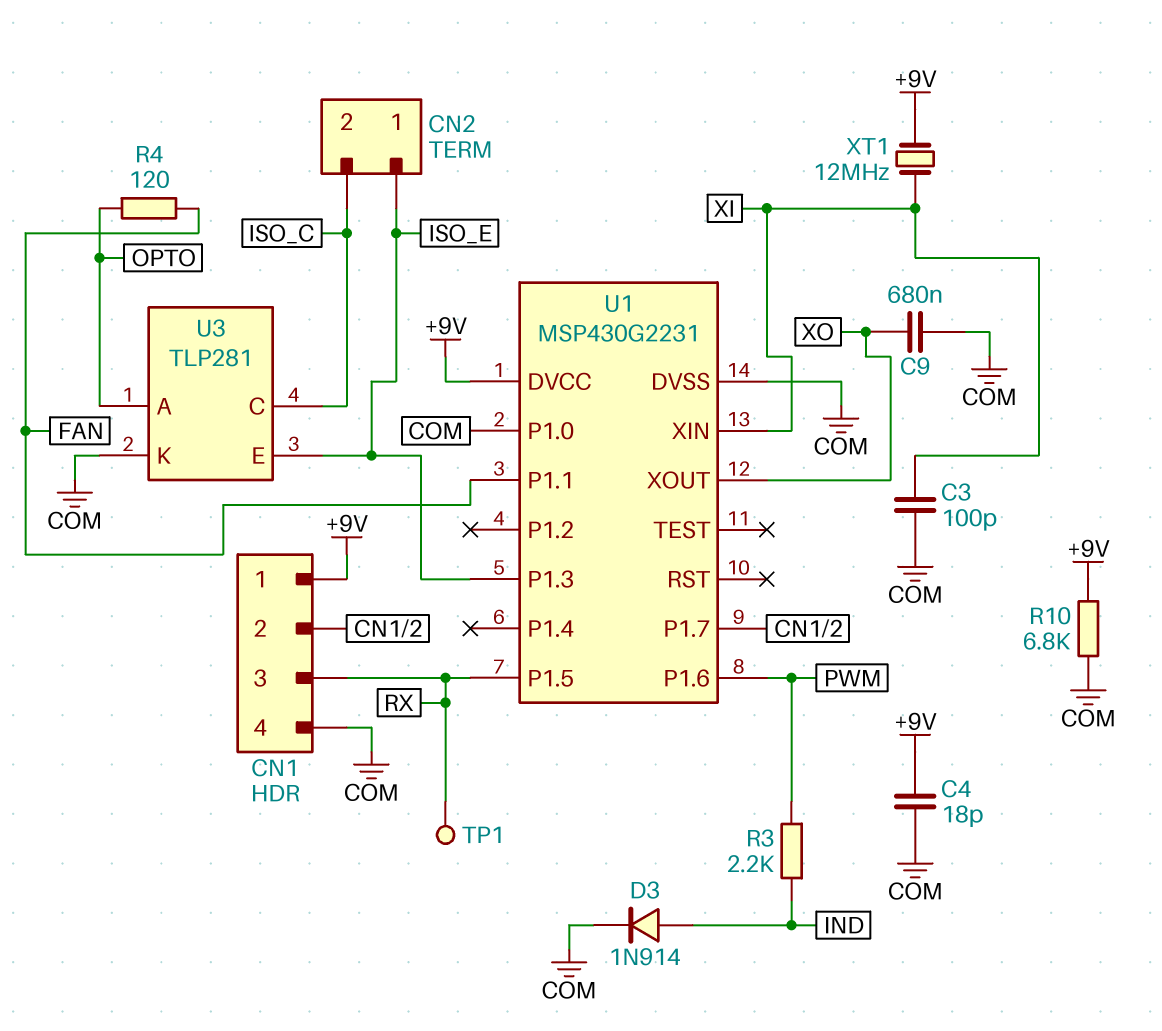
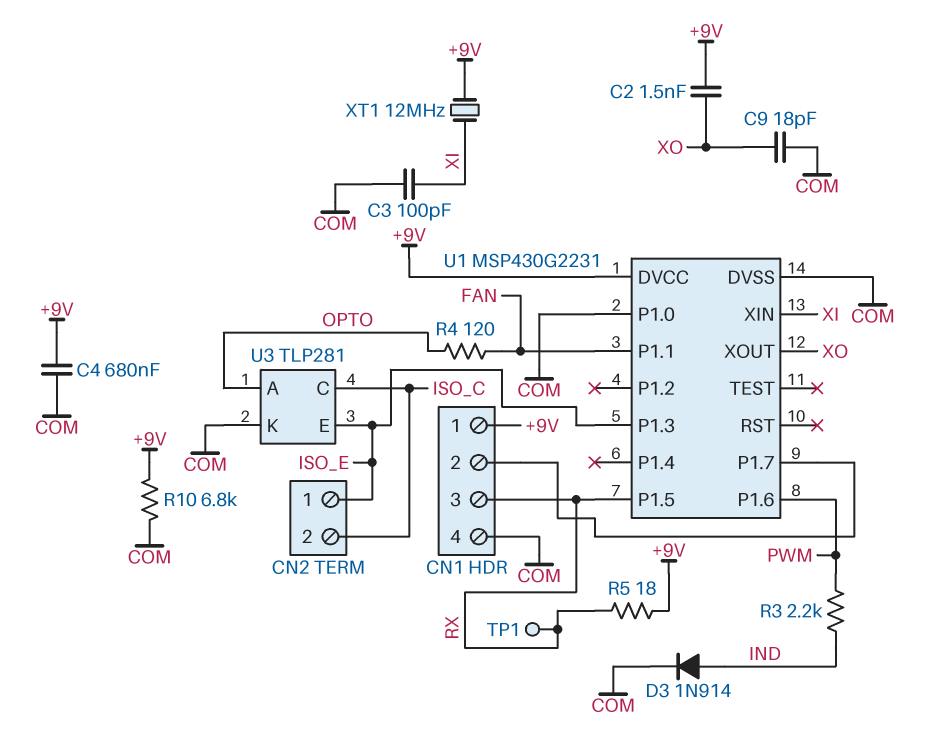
C2: none -> 1.5nF (+9V, XO)
C4: 18pF (+9V, COM) -> 680nF (+9V, COM)
C9: 680nF (COM, XO) -> 18pF (COM, XO)
R5: none -> 18 (+9V, RX)

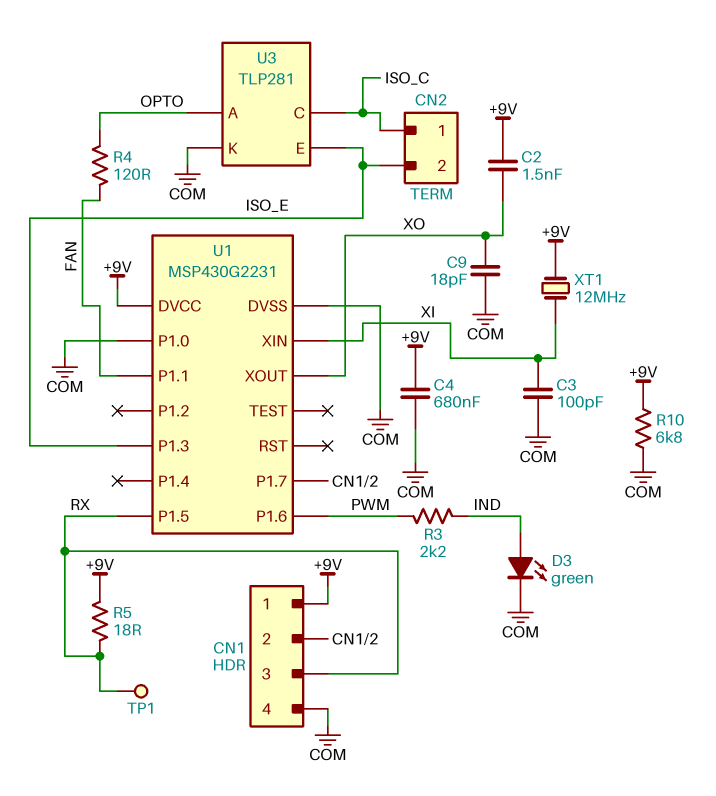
CN2 pin 1: ISO_E -> ISO_C
CN2 pin 2: ISO_C -> ISO_E
D3: diode 1N914 (A IND, K COM) -> LED green (A IND, K COM)

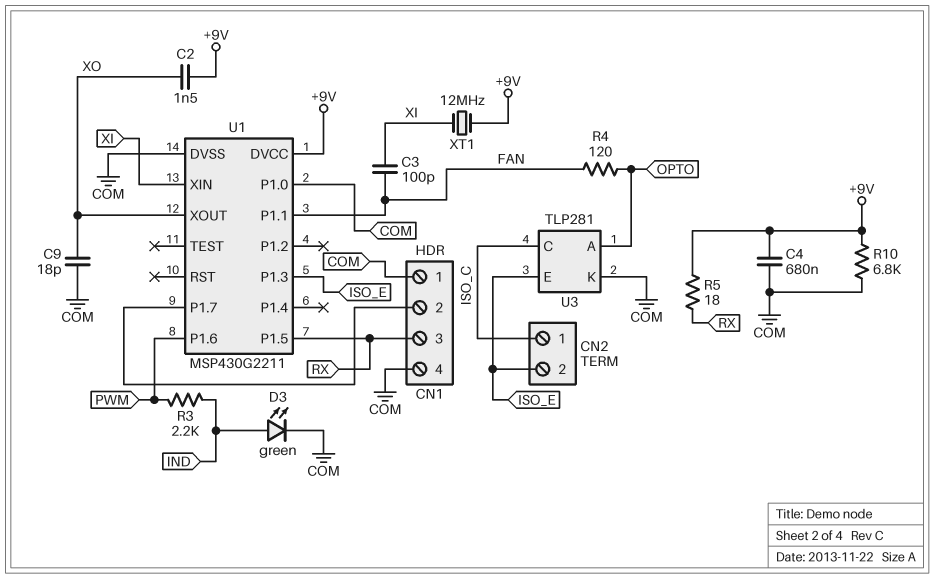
C3: 100pF (COM, XI) -> 100pF (FAN, XI)
CN1 pin 1: +9V -> COM
TP1: test point (RX) -> none
U1: MSP430G2231 -> MSP430G2211

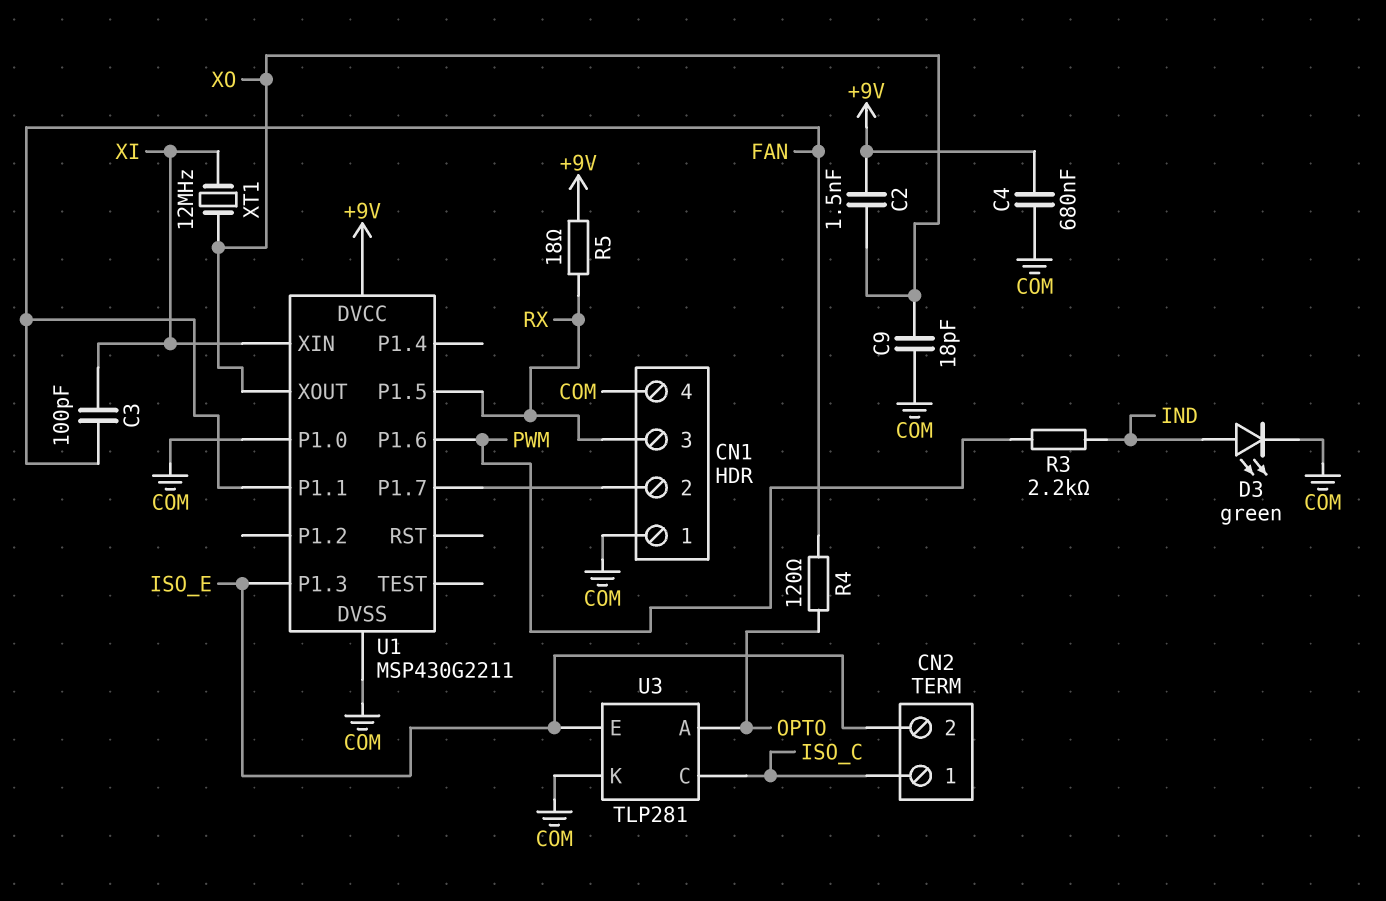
R10: 6.8k (+9V, COM) -> none
XT1: 12MHz (+9V, XI) -> 12MHz (XI, XO)

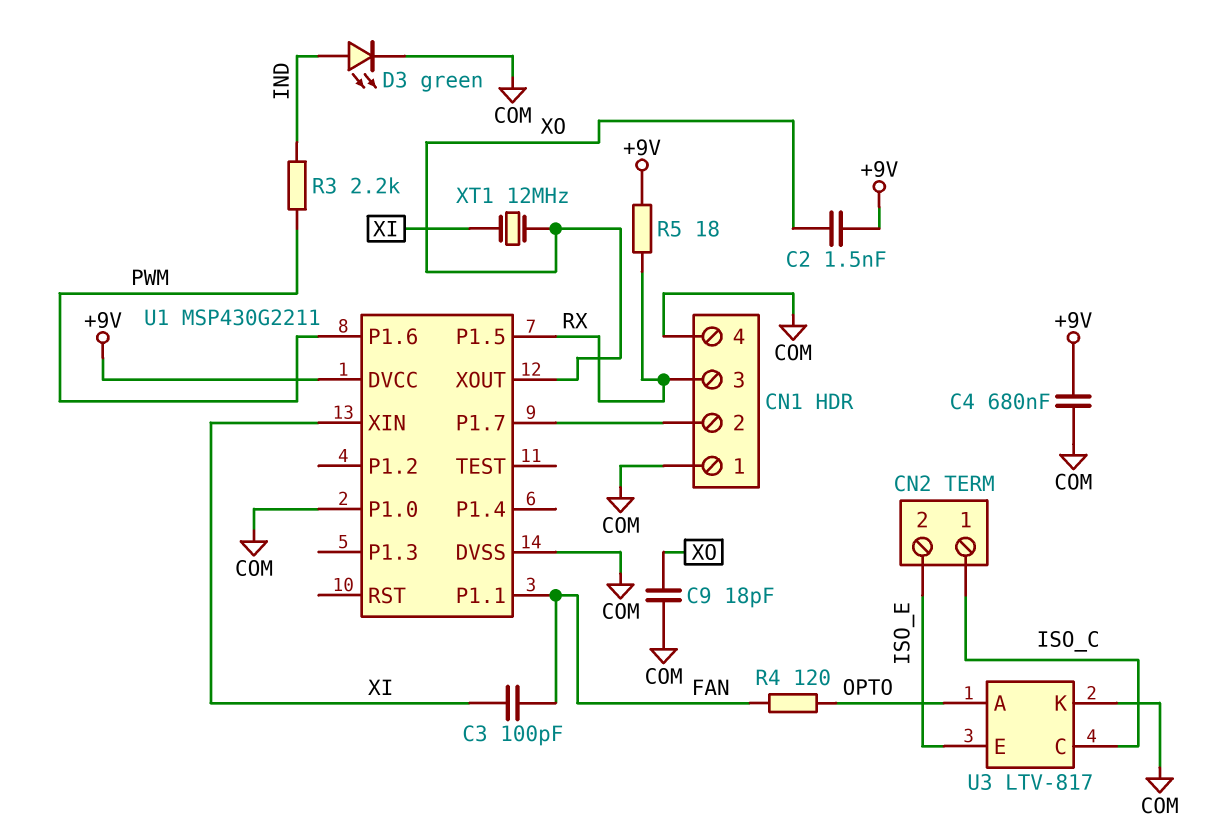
U1 pin P1.3: ISO_E -> none
U3: TLP281 -> LTV-817

